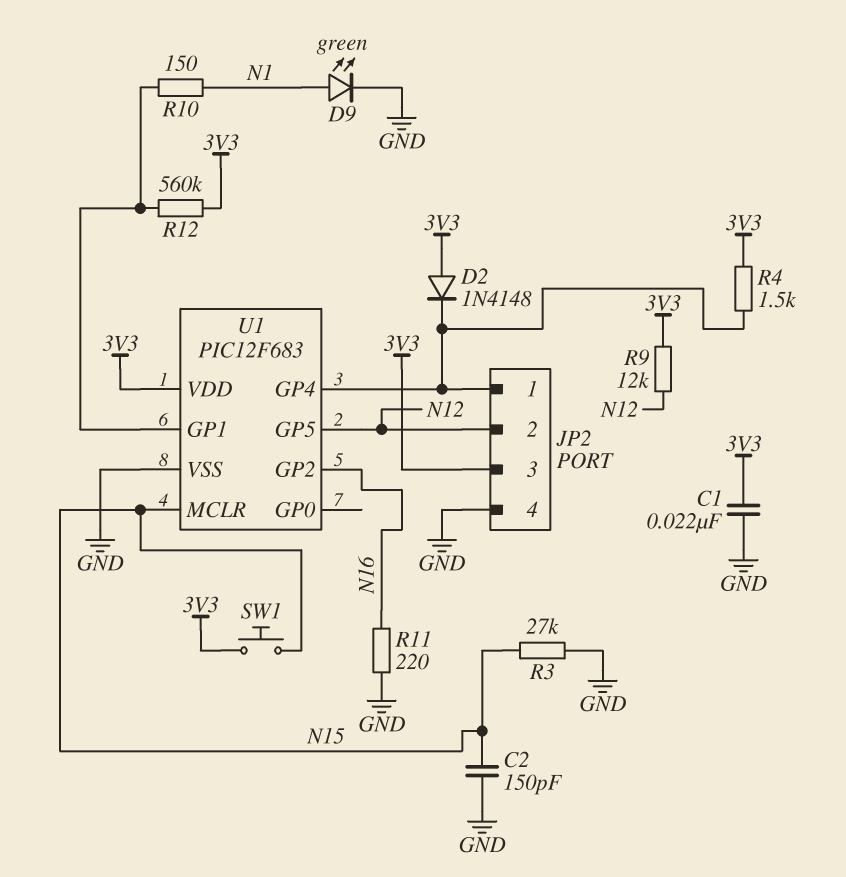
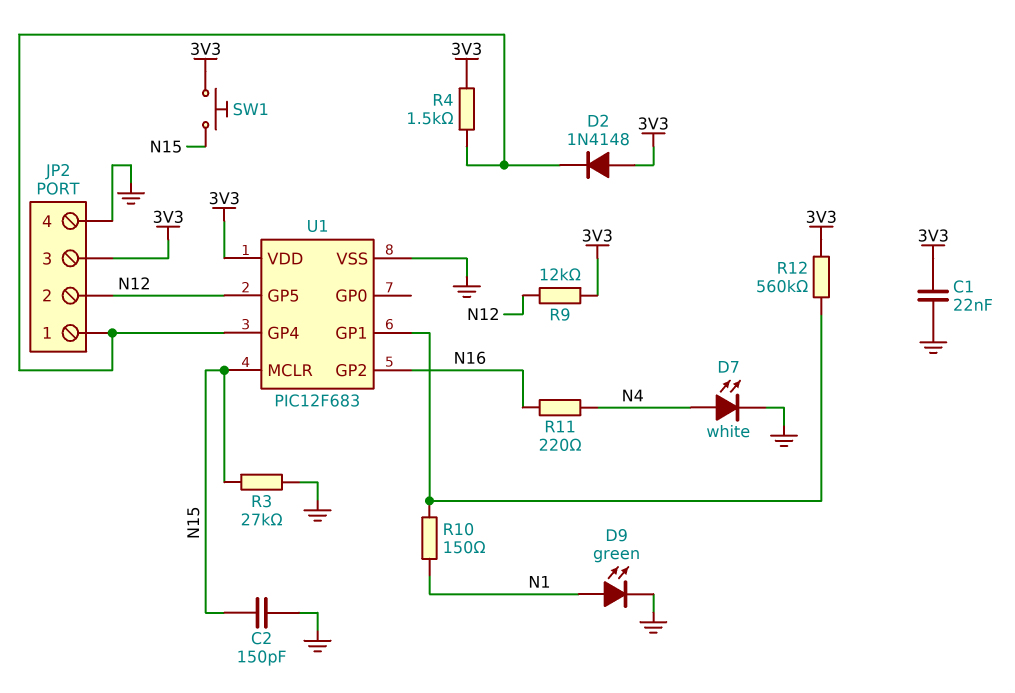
D7: none -> LED white (A N4, K GND)
R11: 220 (GND, N16) -> 220 (N4, N16)

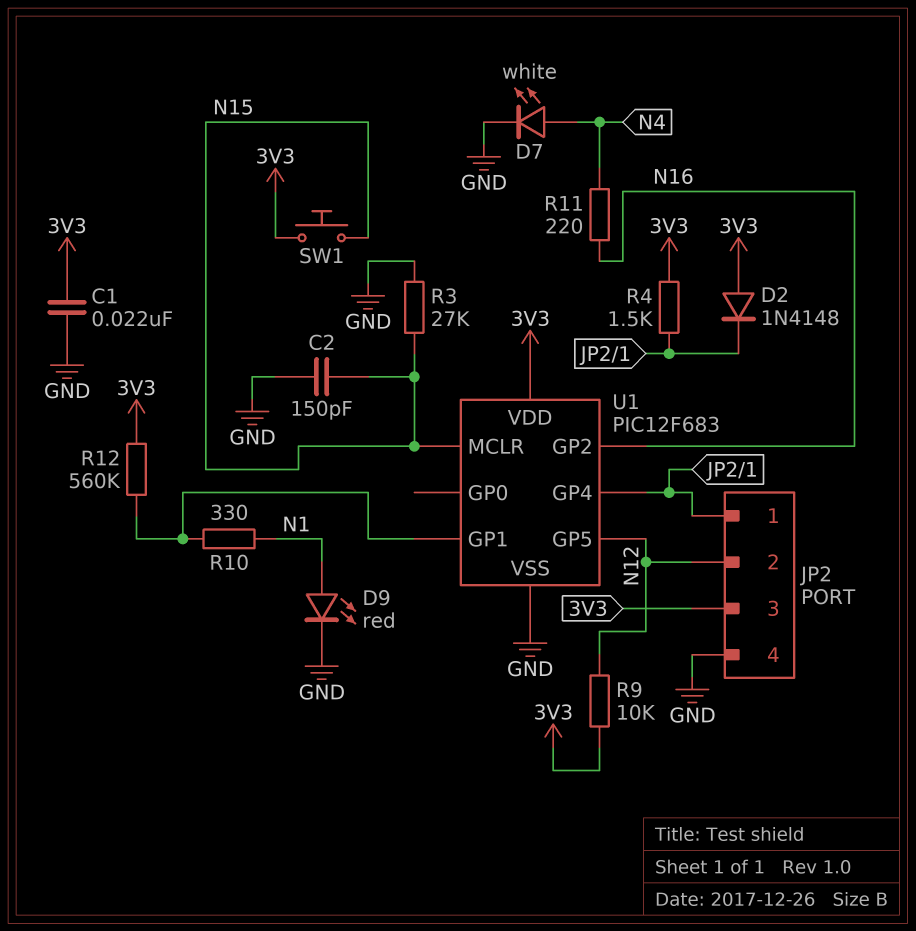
D9: LED green (A N1, K GND) -> LED red (A N1, K GND)
R9: 12k (3V3, N12) -> 10k (3V3, N12)
R10: 150 (N1, U1/GP1) -> 330 (N1, U1/GP1)

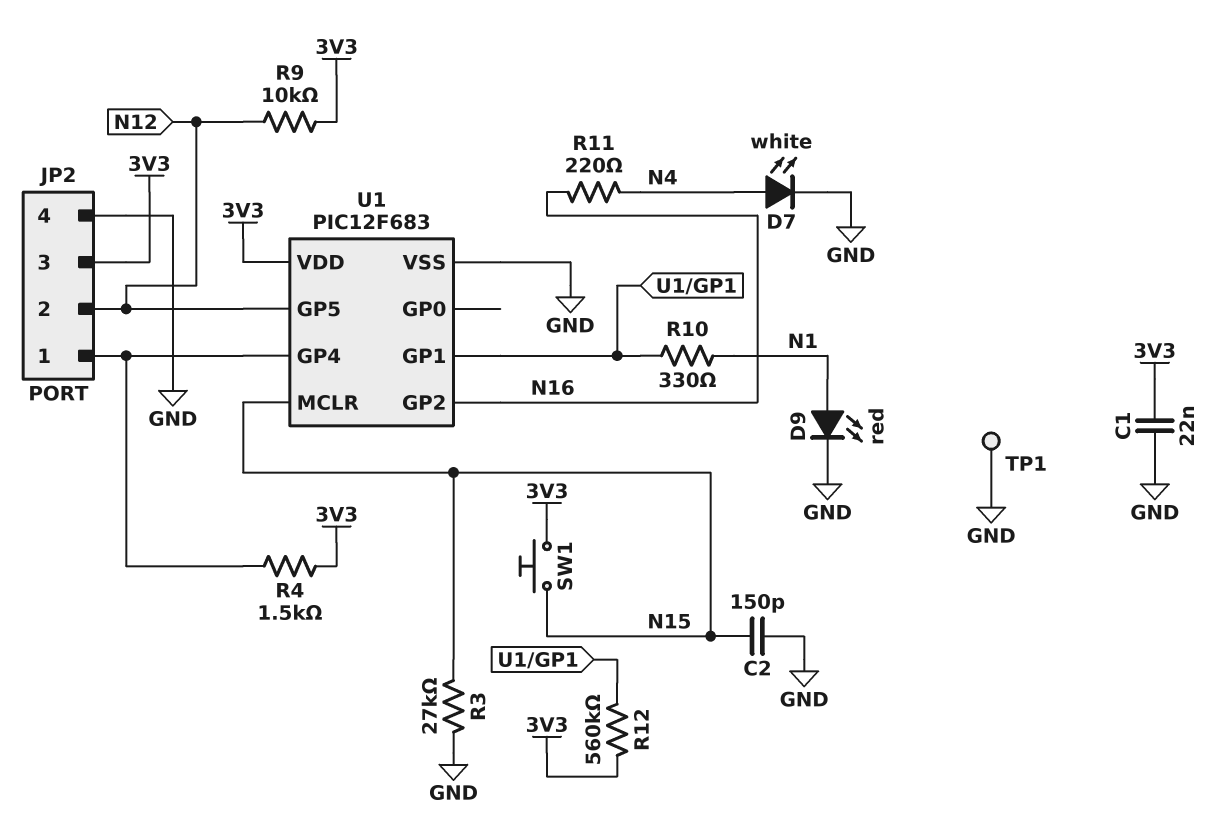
D2: diode 1N4148 (A 3V3, K JP2/1) -> none
TP1: none -> test point (GND)

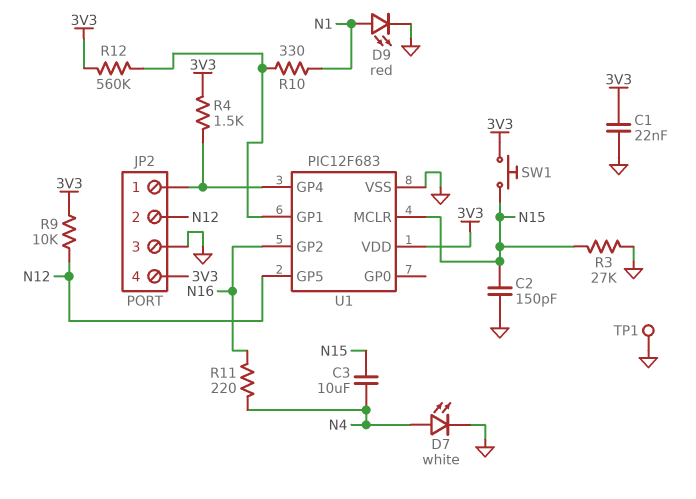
C3: none -> 10uF (N4, N15)
JP2 pin 3: 3V3 -> GND
JP2 pin 4: GND -> 3V3

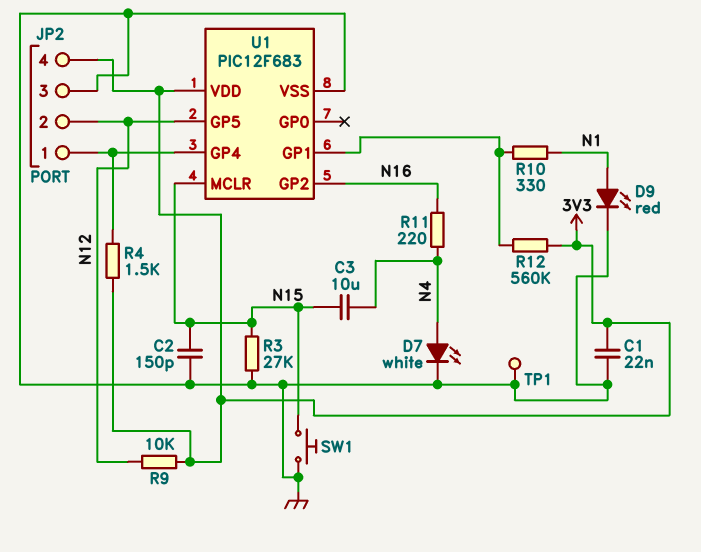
SW1: button (3V3, N15) -> button (GND, N15)

